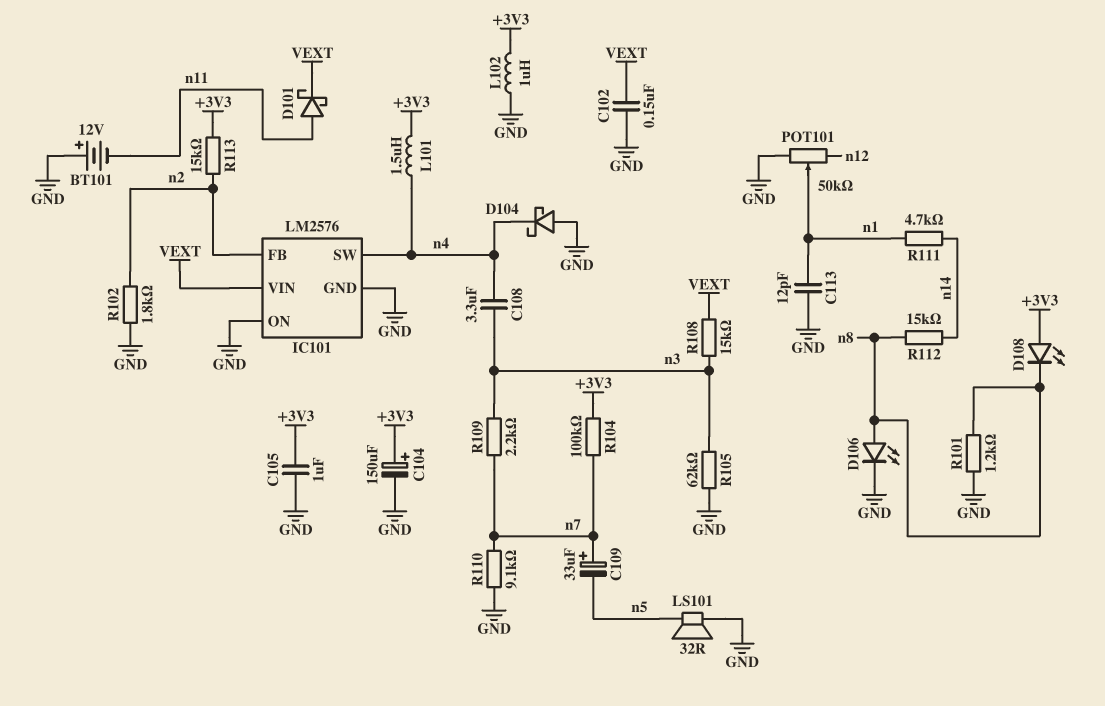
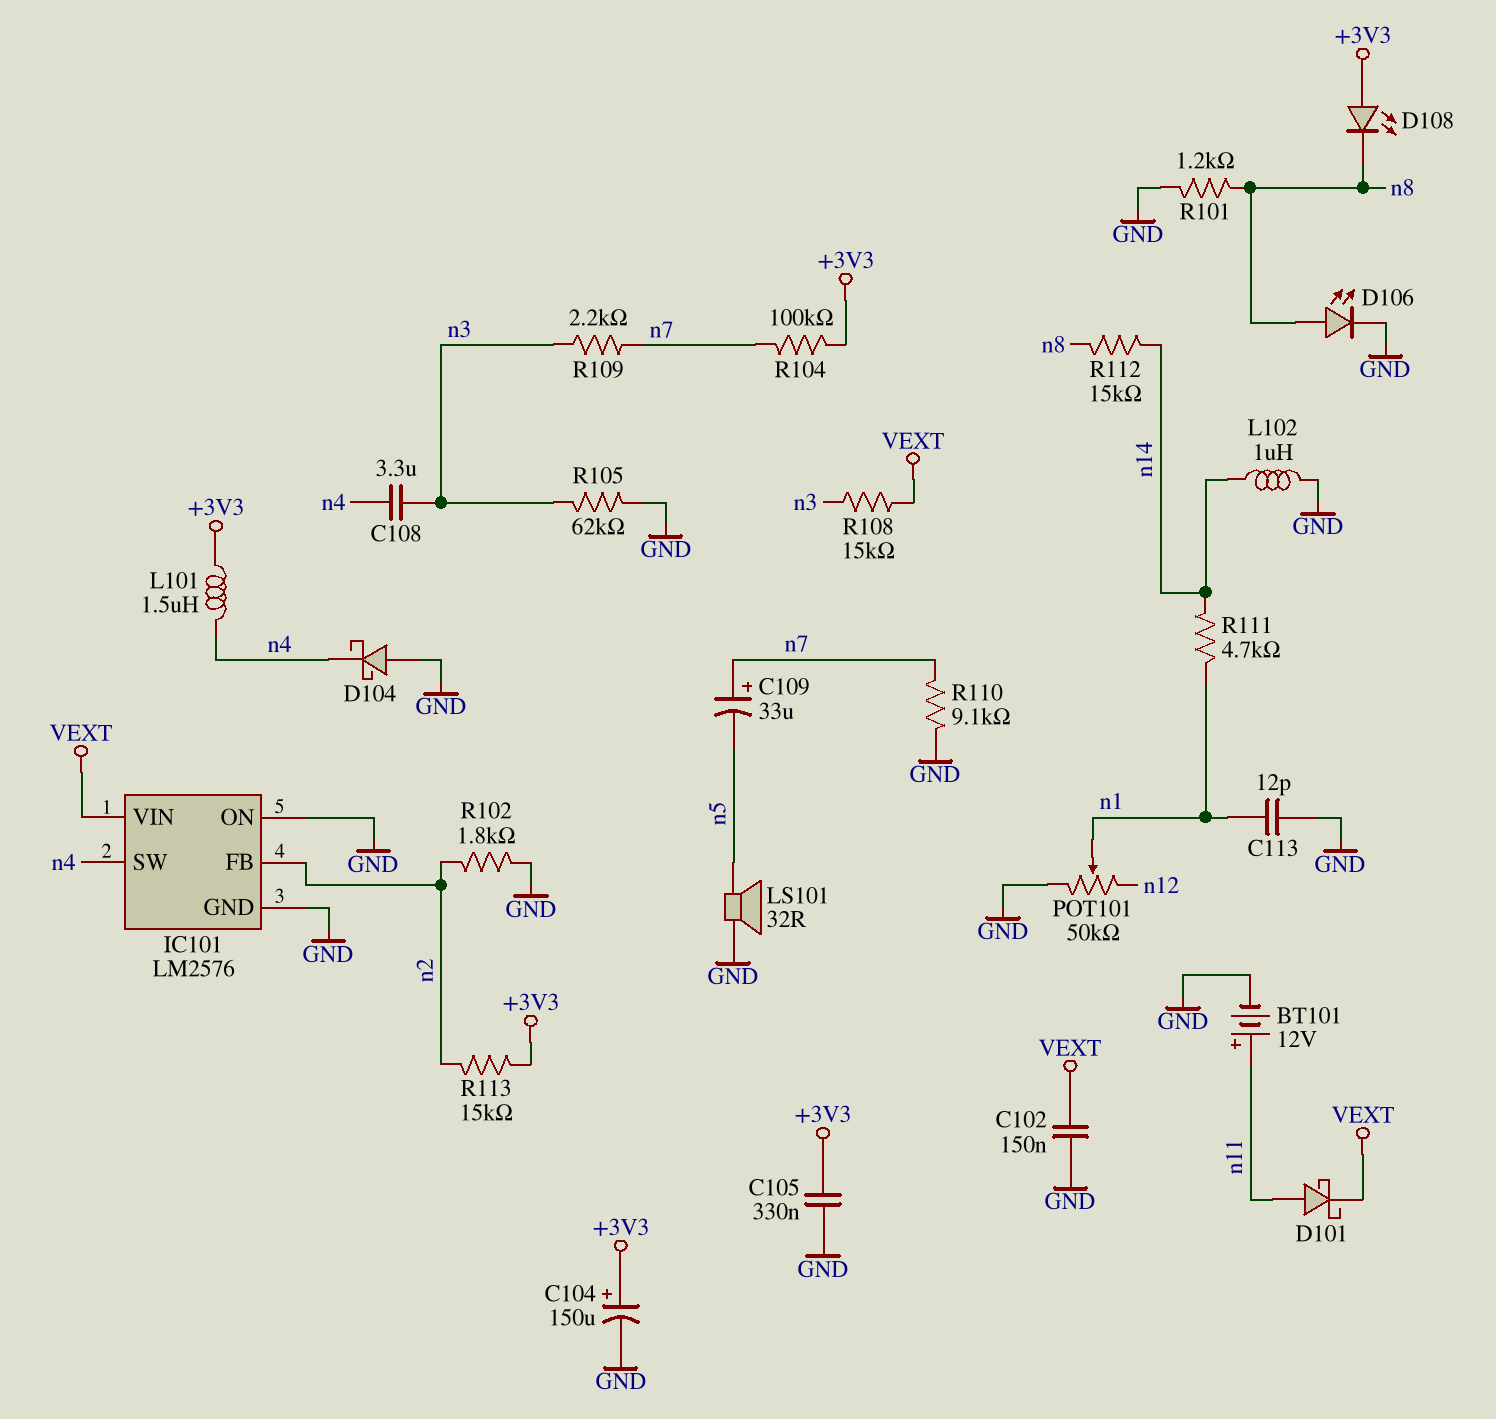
BT101: 12V (plus GND, minus n11) -> 12V (plus n11, minus GND)
C105: 1uF (+3V3, GND) -> 330nF (+3V3, GND)
L102: 1uH (+3V3, GND) -> 1uH (GND, n14)

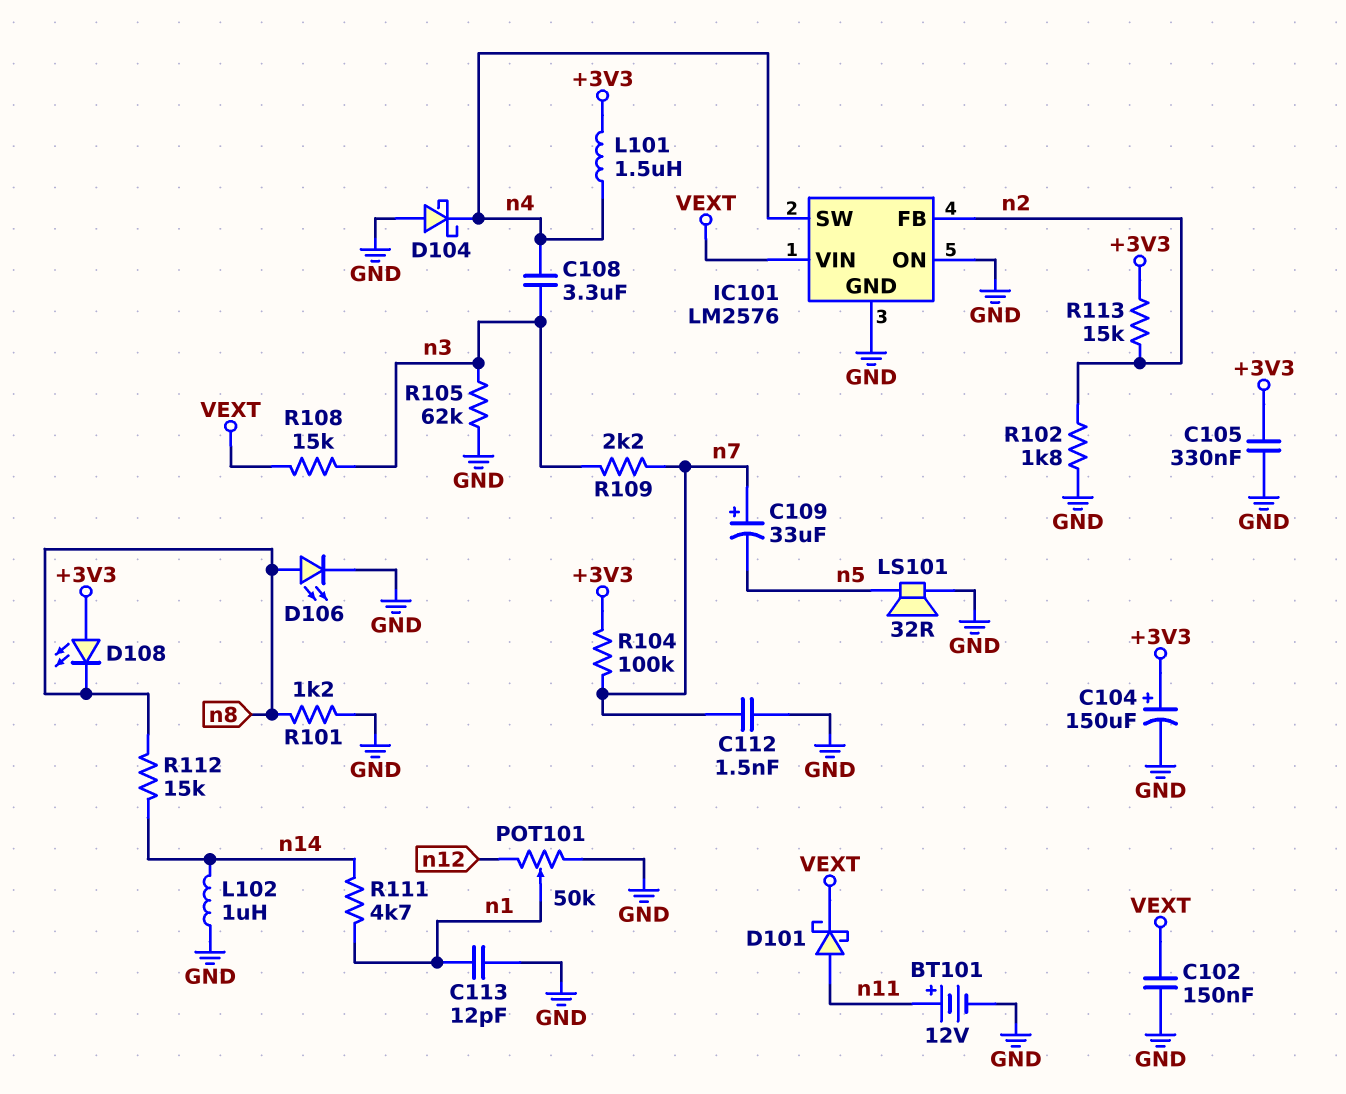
C112: none -> 1.5nF (GND, n7)
R110: 9.1k (GND, n7) -> none

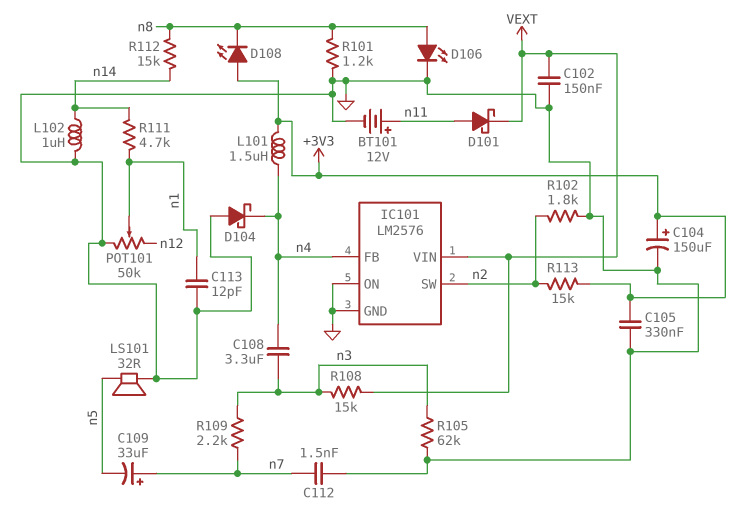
IC101 pin FB: n2 -> n4
IC101 pin SW: n4 -> n2
R104: 100k (+3V3, n7) -> none

